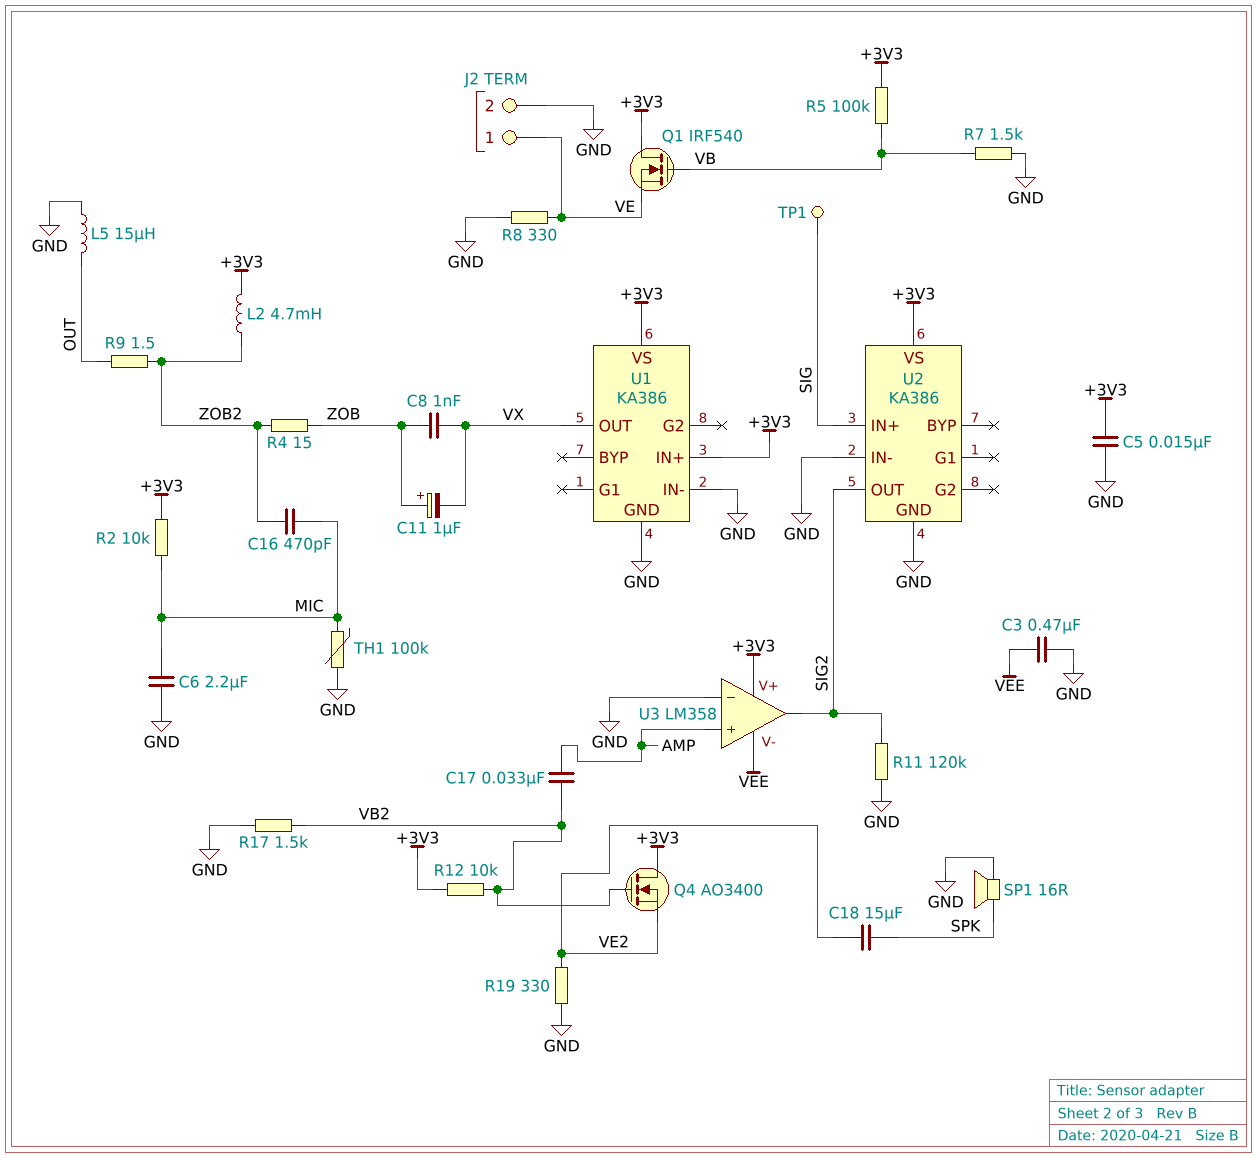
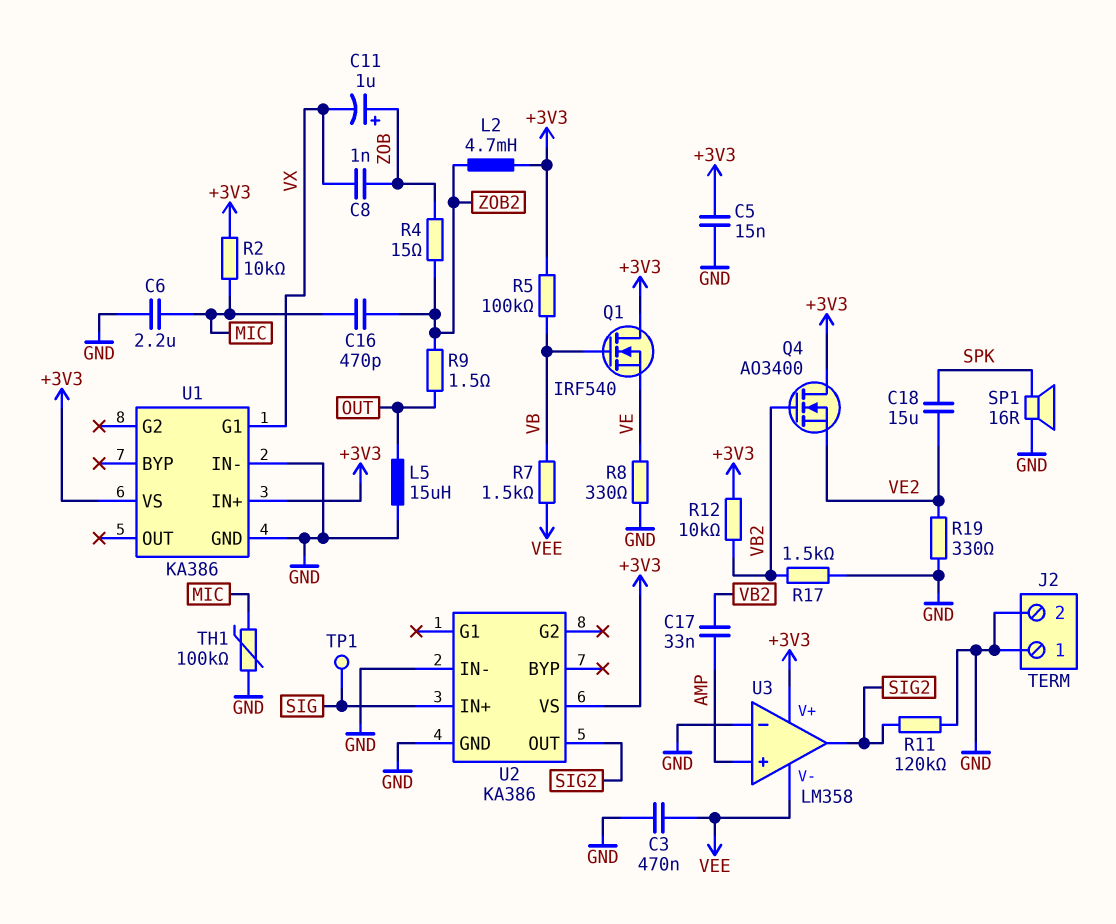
J2 pin 1: VE -> GND
R7: 1.5k (GND, VB) -> 1.5k (VB, VEE)
U1 pin G1: none -> VX
U1 pin OUT: VX -> none

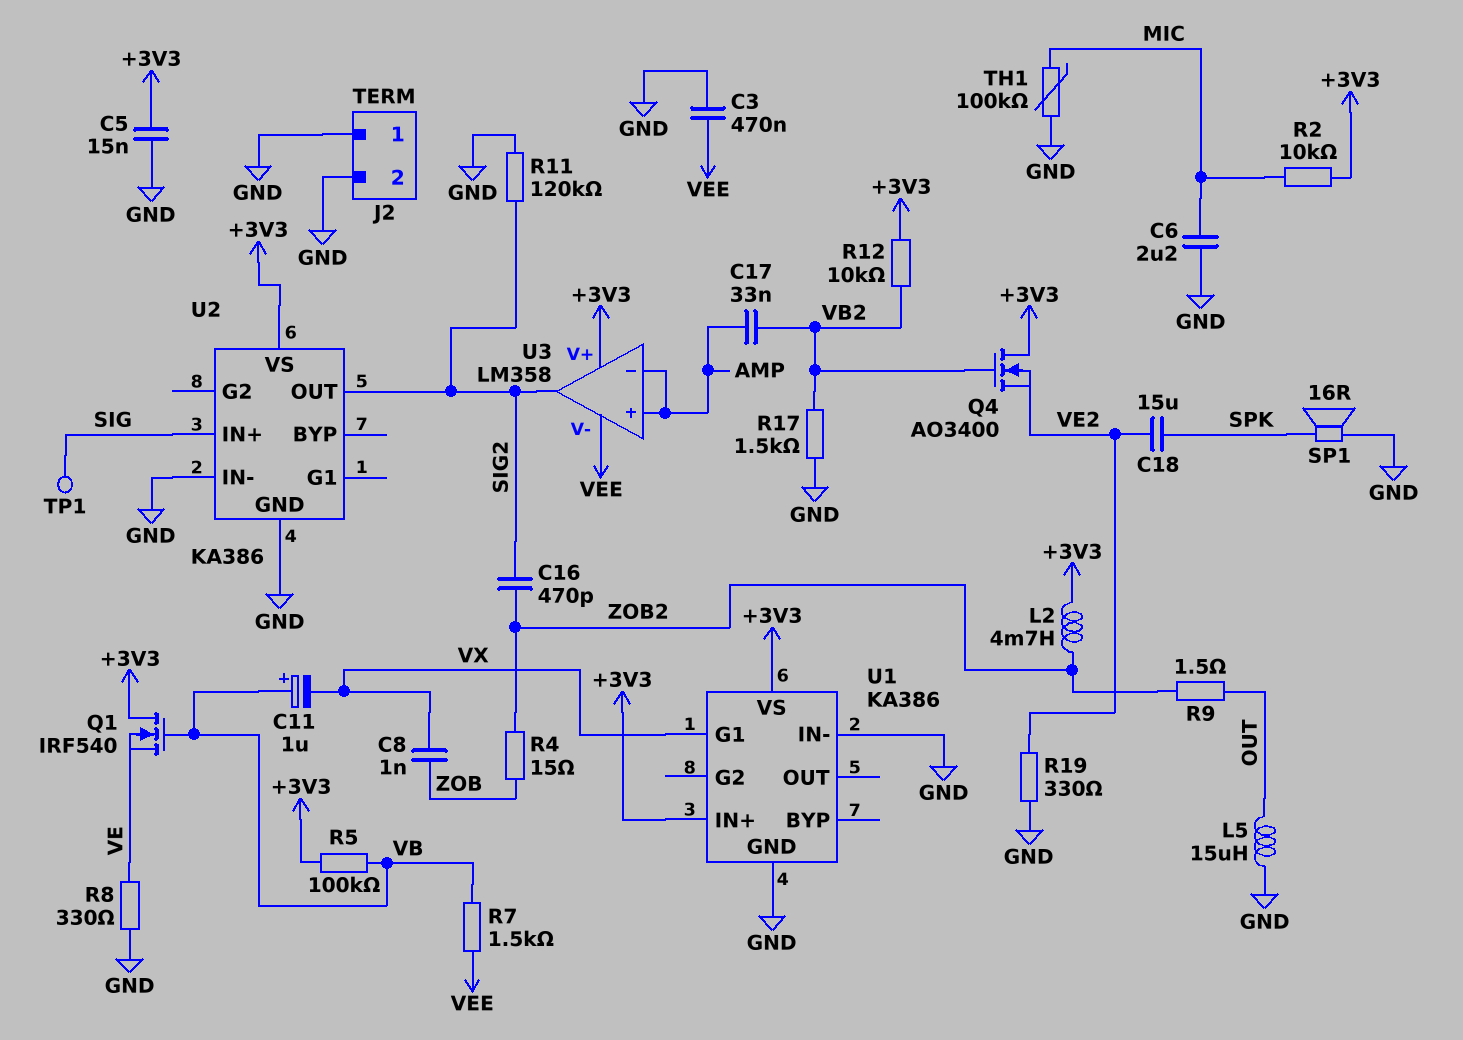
C11: 1uF (plus ZOB, minus VX) -> 1uF (plus VB, minus VX)
C16: 470pF (MIC, ZOB2) -> 470pF (SIG2, ZOB2)
U3 pin in-: GND -> AMP

